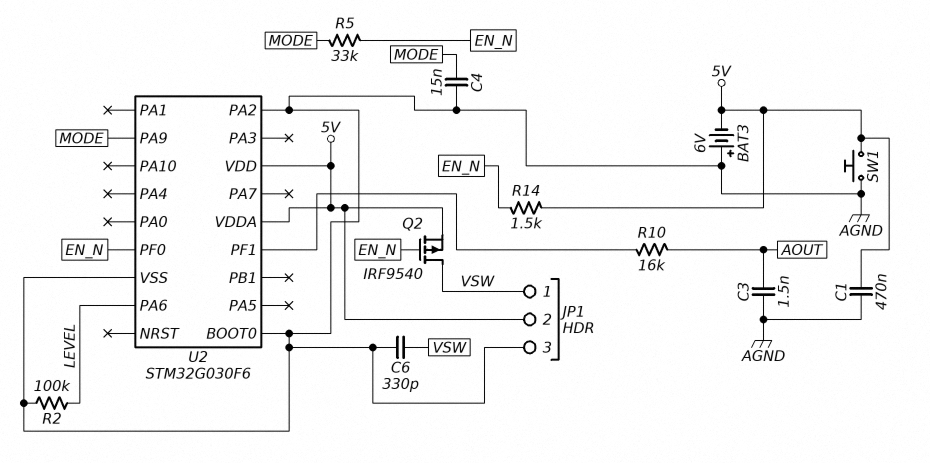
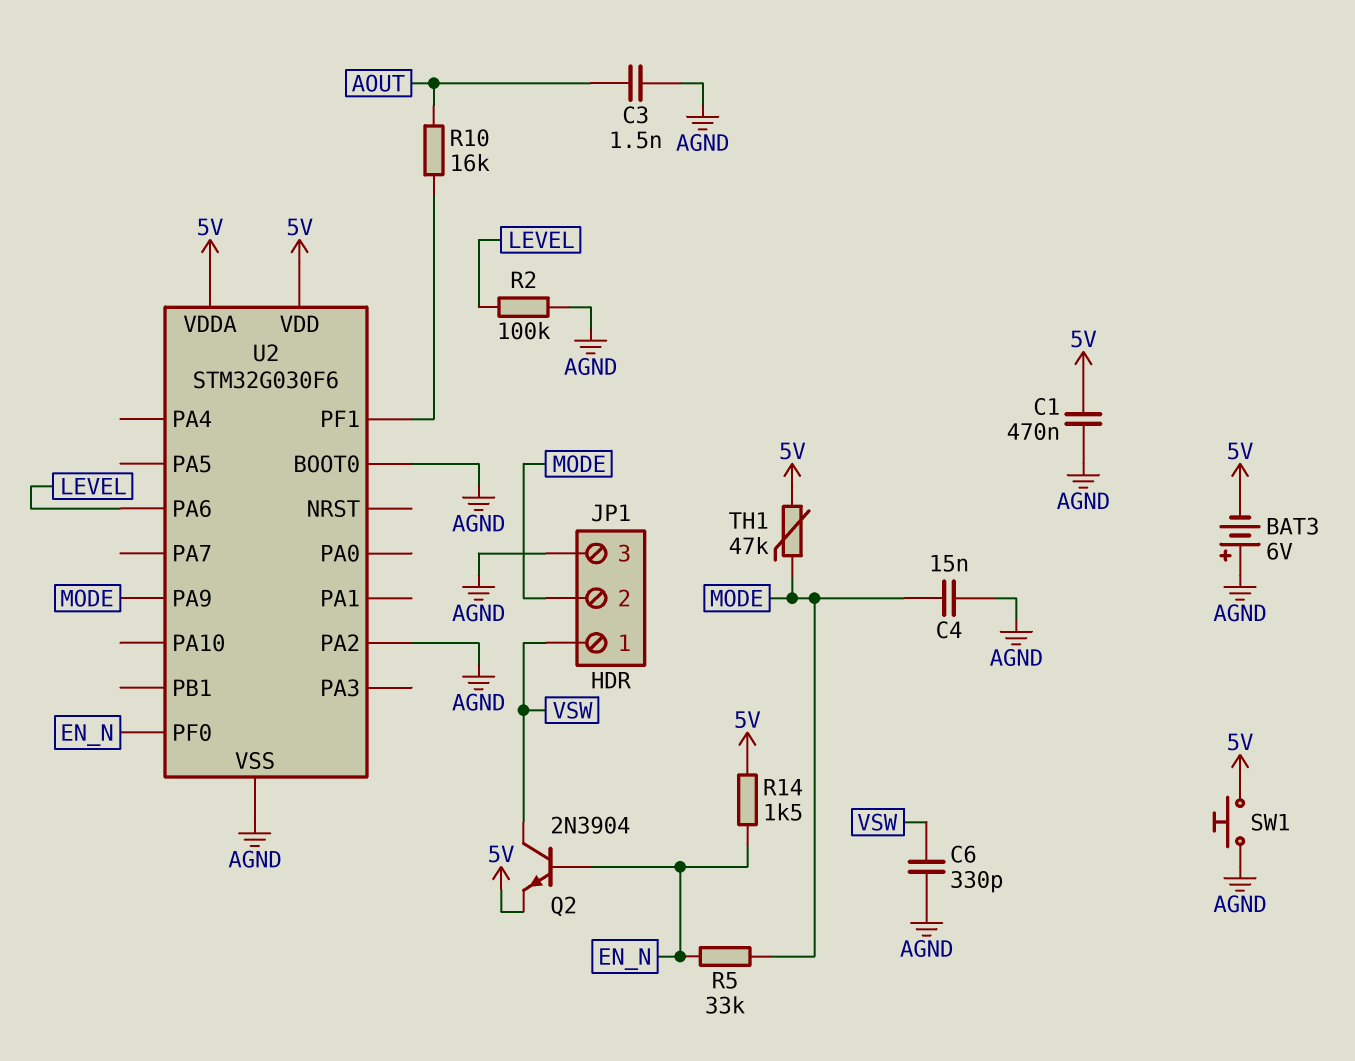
JP1 pin 2: 5V -> MODE
Q2: PMOS IRF9540 (G EN_N, D VSW, S 5V) -> NPN 2N3904 (B EN_N, C VSW, E 5V)
TH1: none -> 47k (5V, MODE)

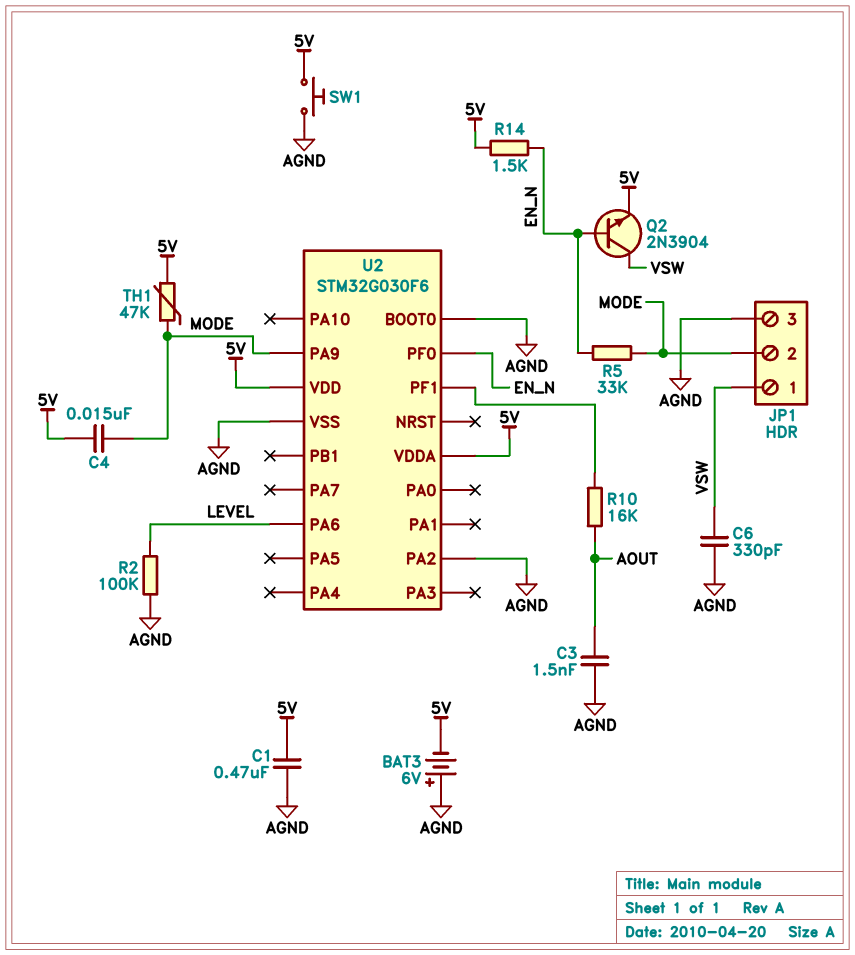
C4: 15nF (AGND, MODE) -> 15nF (5V, MODE)

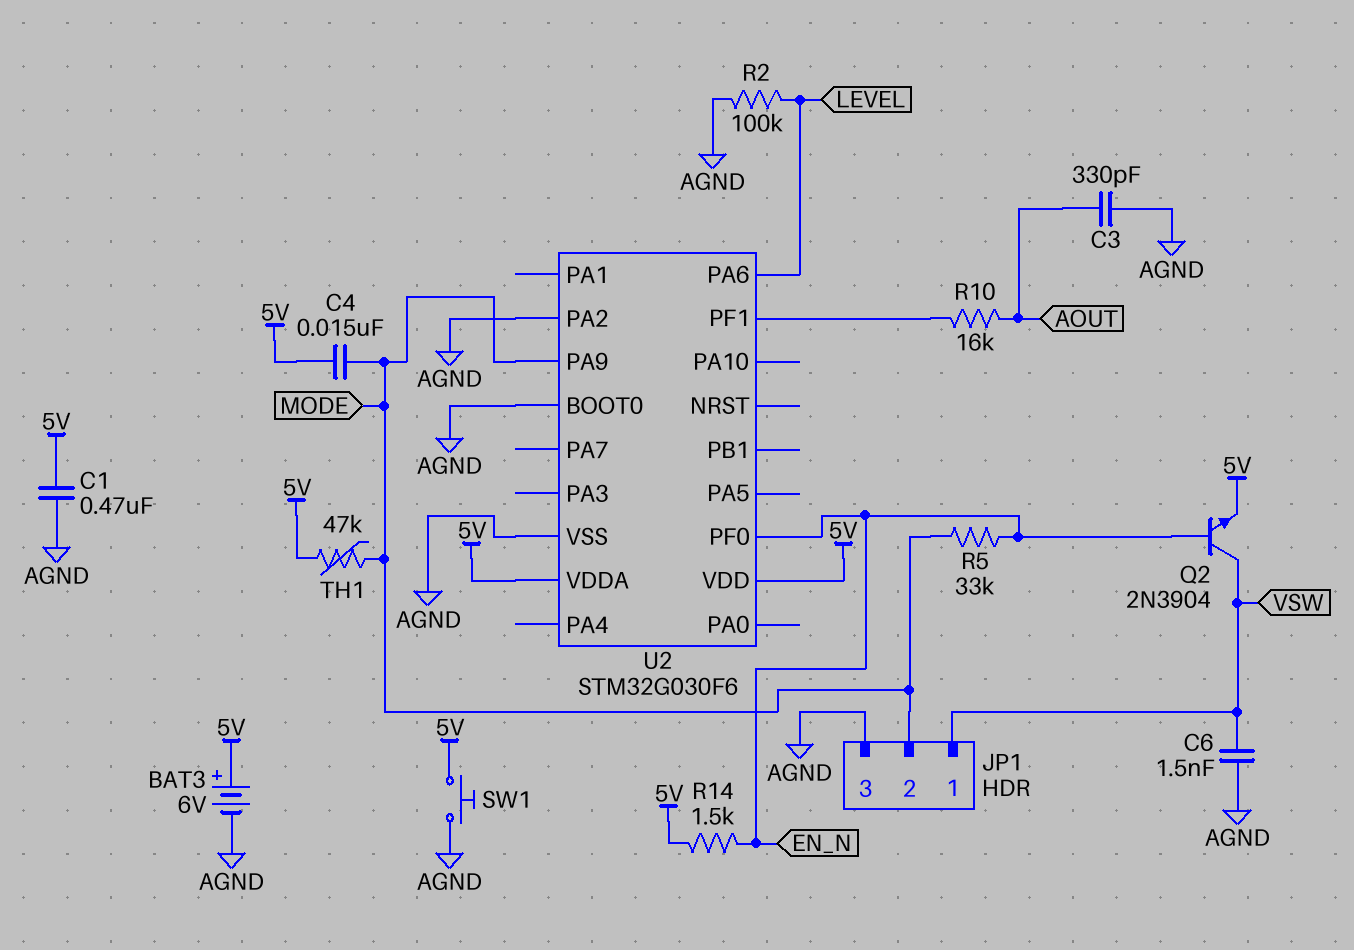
BAT3: 6V (plus AGND, minus 5V) -> 6V (plus 5V, minus AGND)
C3: 1.5nF (AGND, AOUT) -> 330pF (AGND, AOUT)
C6: 330pF (AGND, VSW) -> 1.5nF (AGND, VSW)

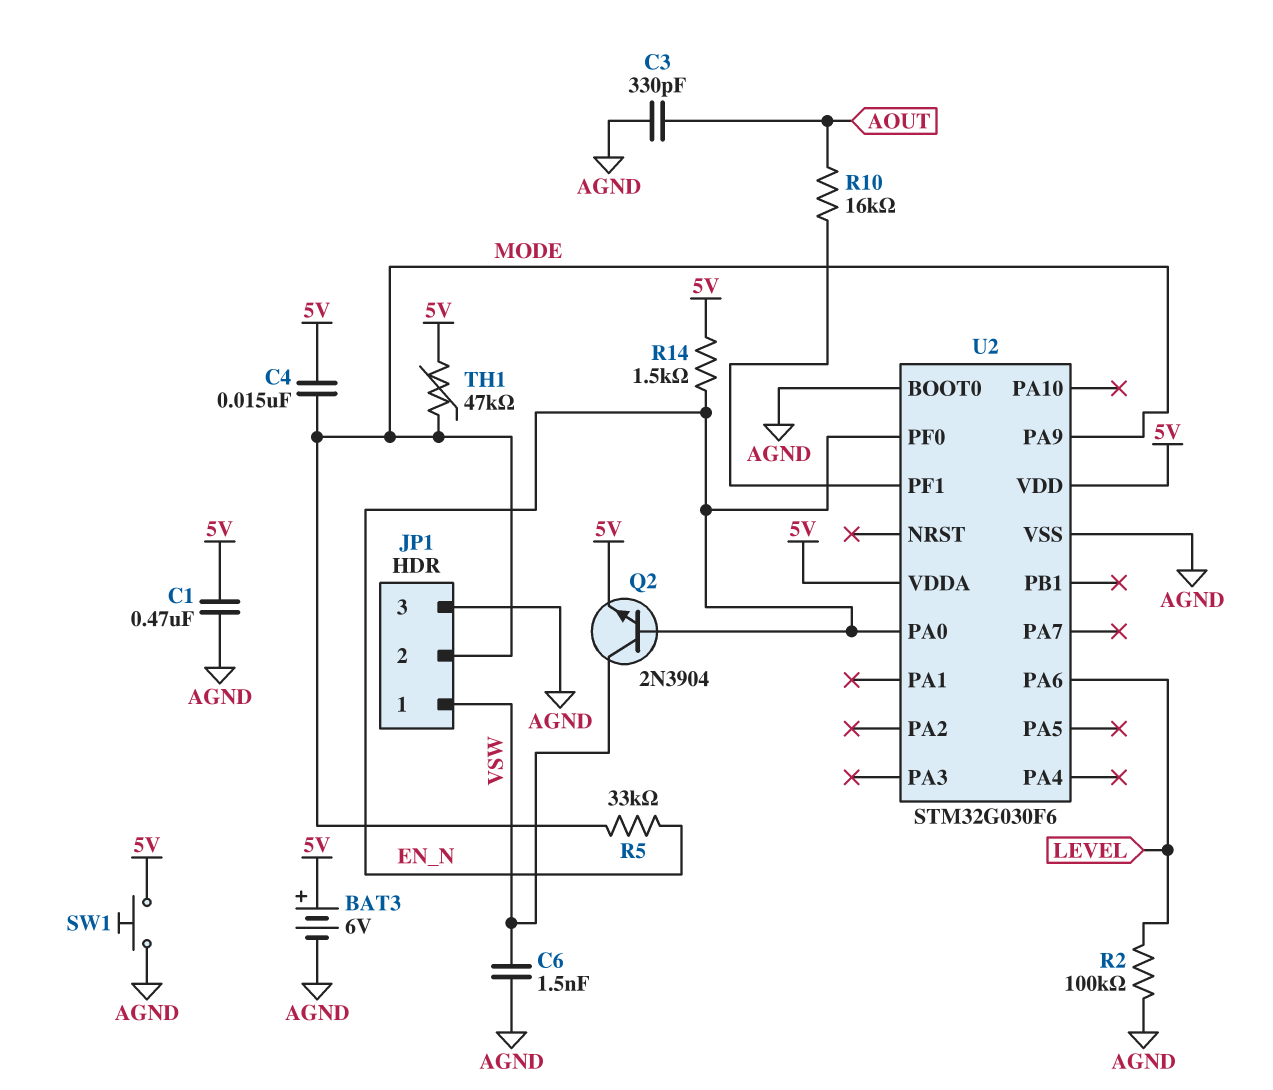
U2 pin PA0: none -> EN_N
U2 pin PA2: AGND -> none

